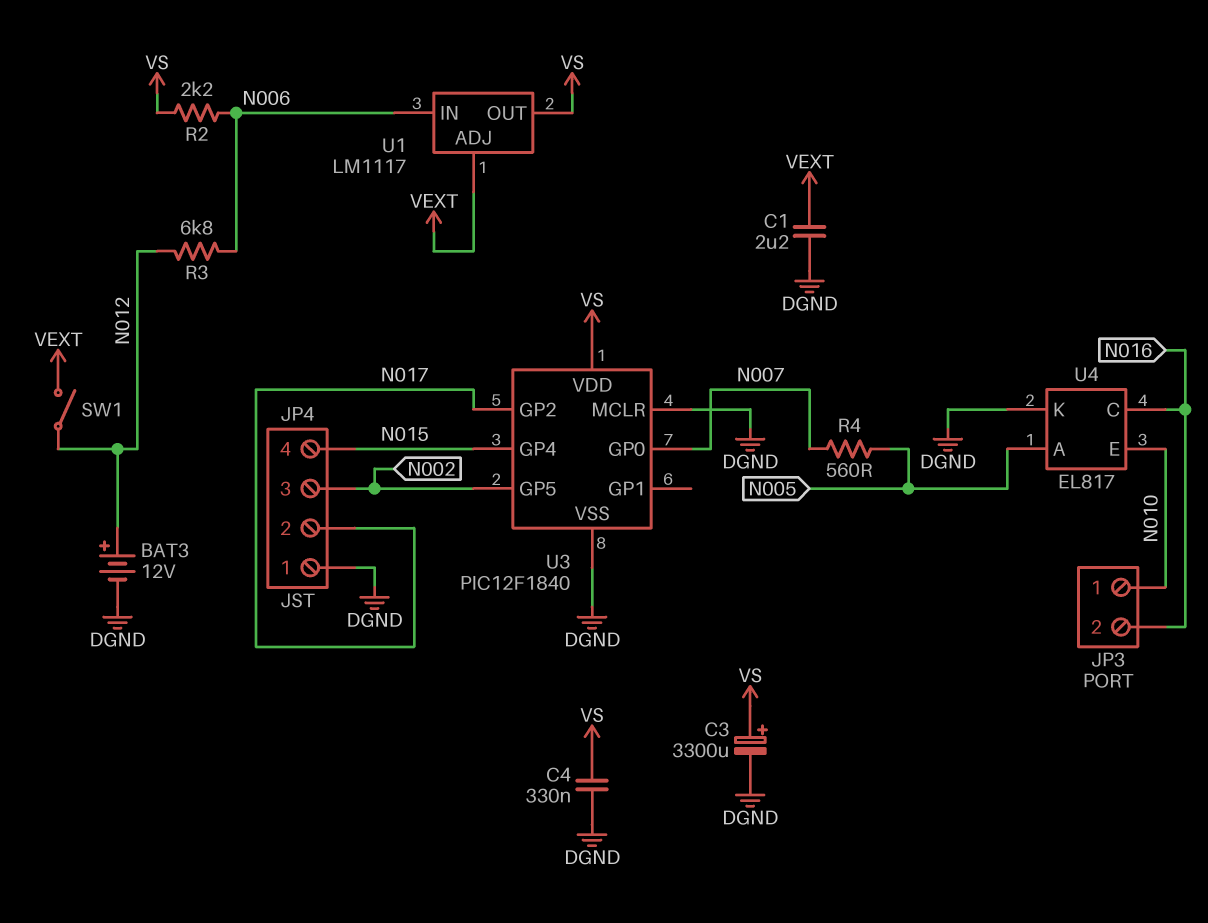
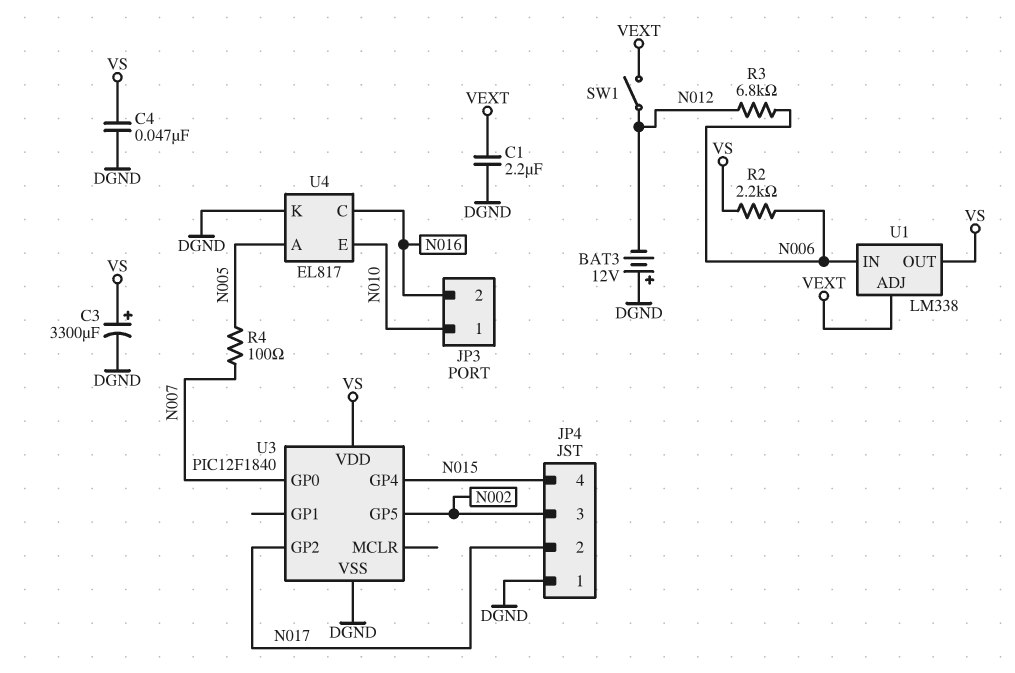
BAT3: 12V (plus N012, minus DGND) -> 12V (plus DGND, minus N012)
C4: 330nF (DGND, VS) -> 47nF (DGND, VS)
R4: 560 (N005, N007) -> 100 (N005, N007)
U1: LM1117 -> LM338
U3 pin MCLR: DGND -> none

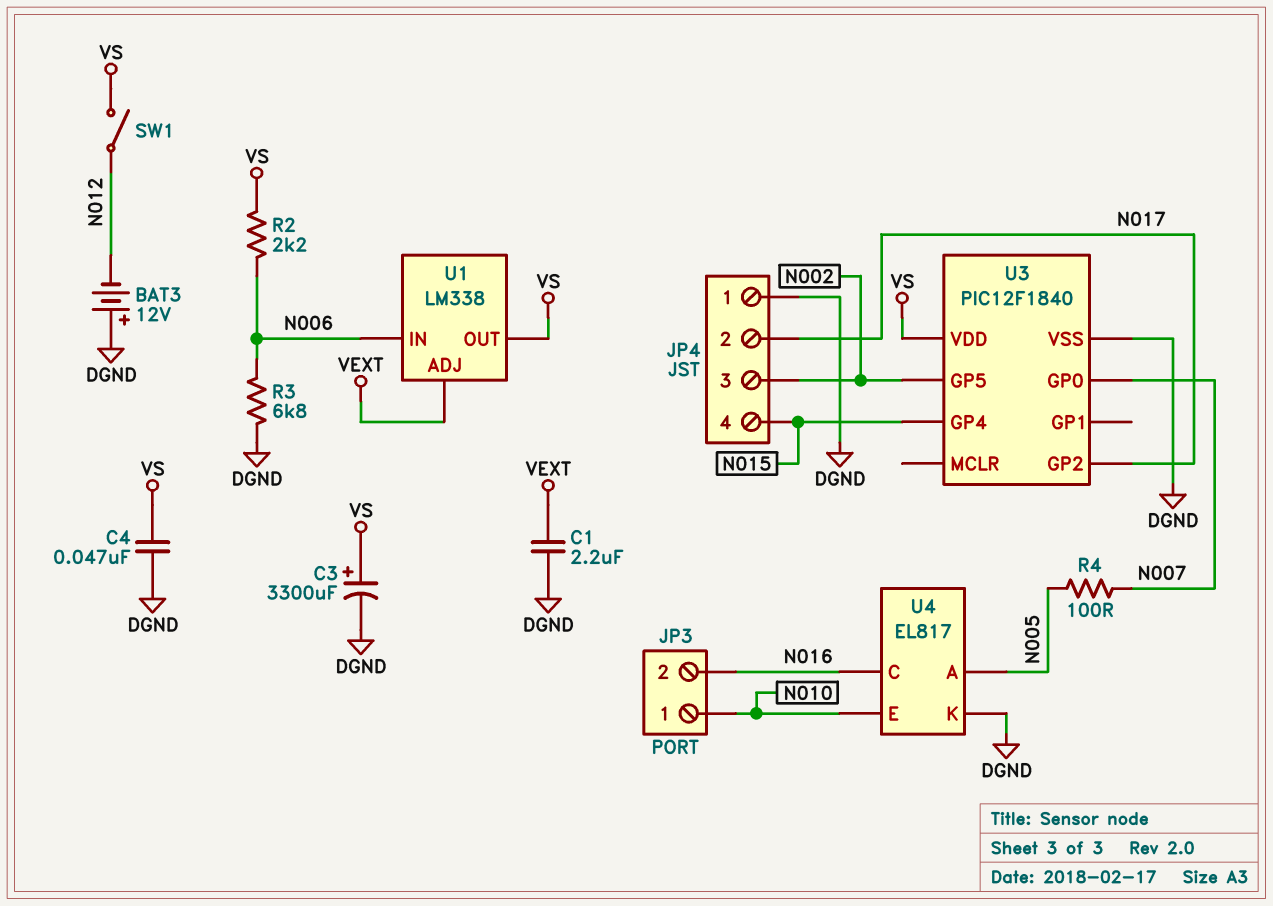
R3: 6.8k (N006, N012) -> 6.8k (DGND, N006)
SW1: switch (N012, VEXT) -> switch (N012, VS)

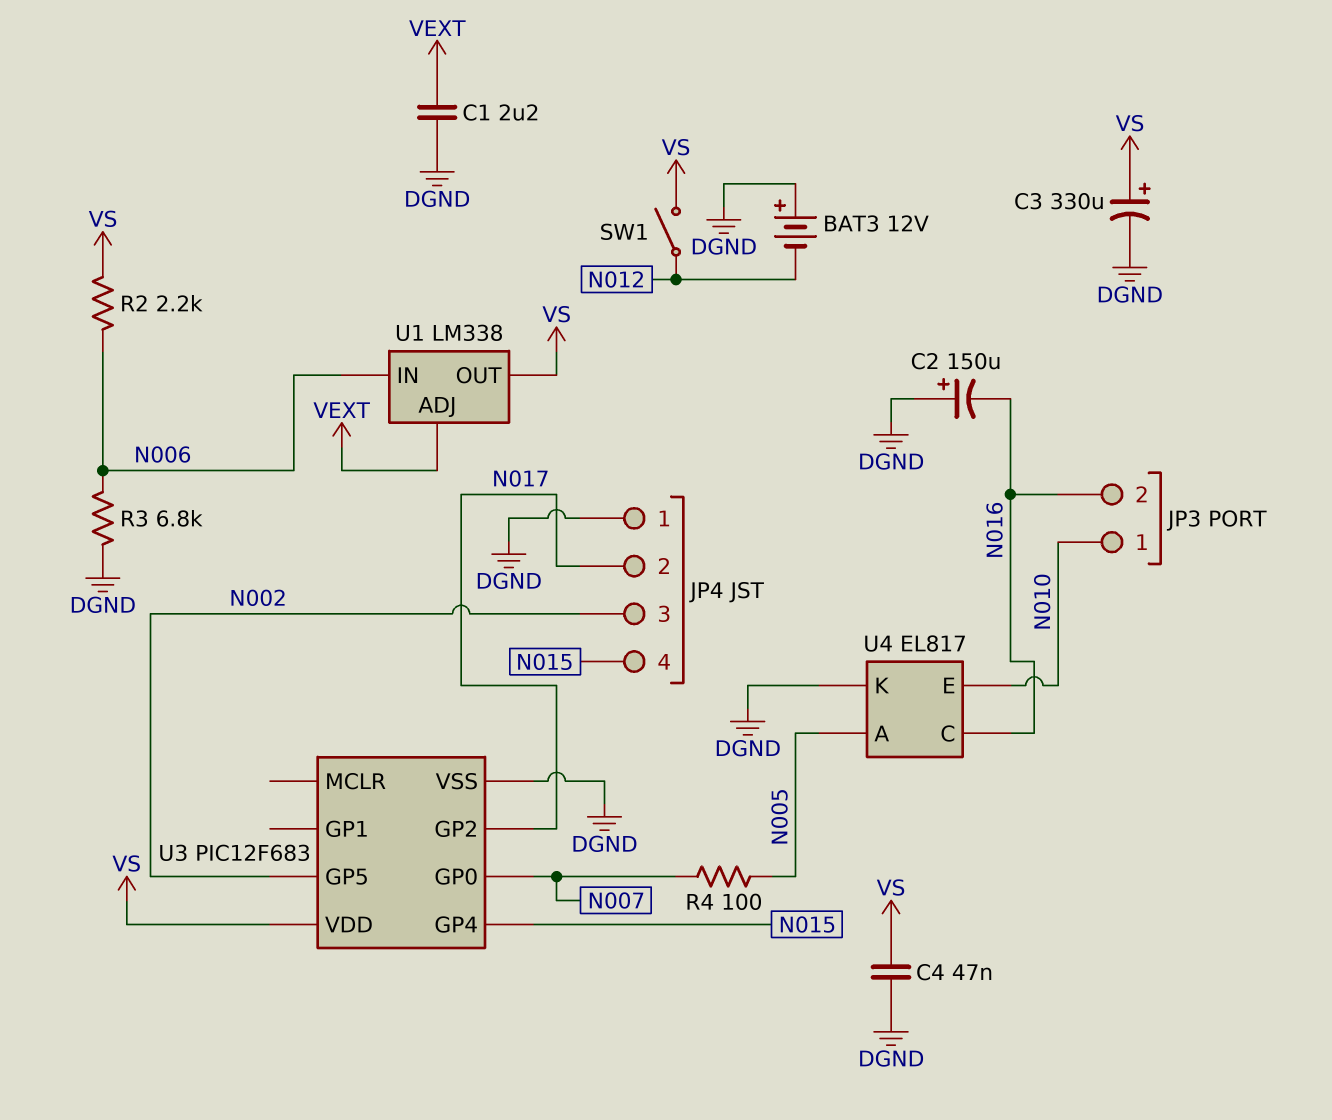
C2: none -> 150uF (plus DGND, minus N016)
C3: 3300uF (plus VS, minus DGND) -> 330uF (plus VS, minus DGND)
U3: PIC12F1840 -> PIC12F683

